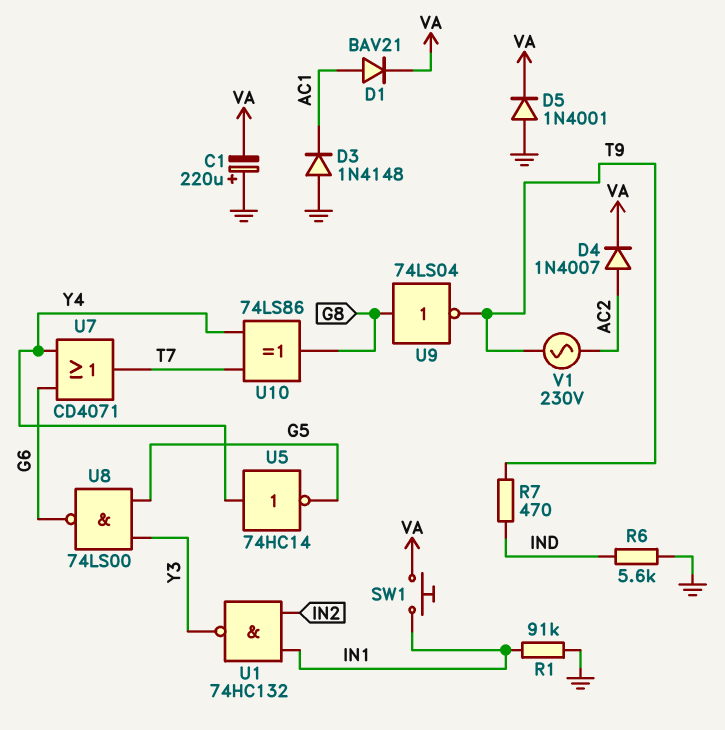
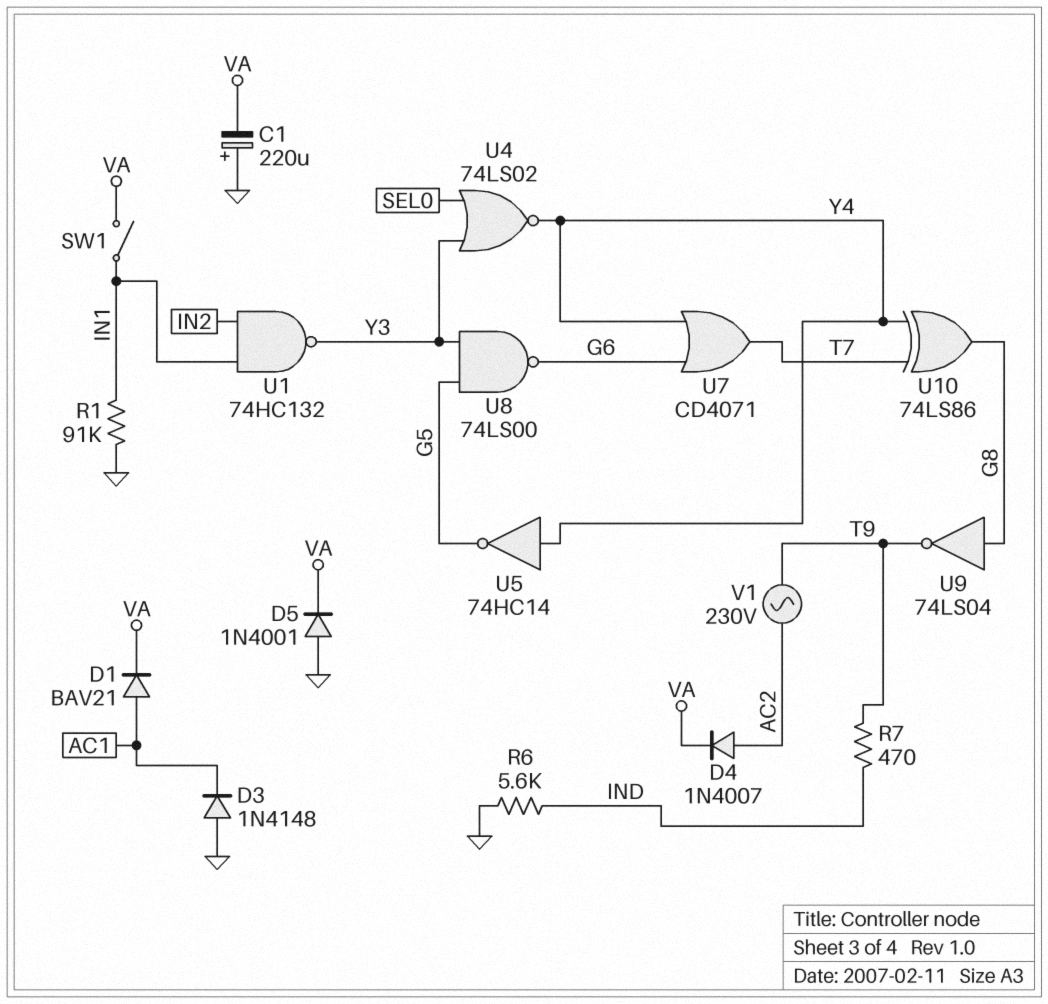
SW1: button (IN1, VA) -> switch (IN1, VA)
U4: none -> NOR 74LS02 (in SEL0, in Y3, out Y4)

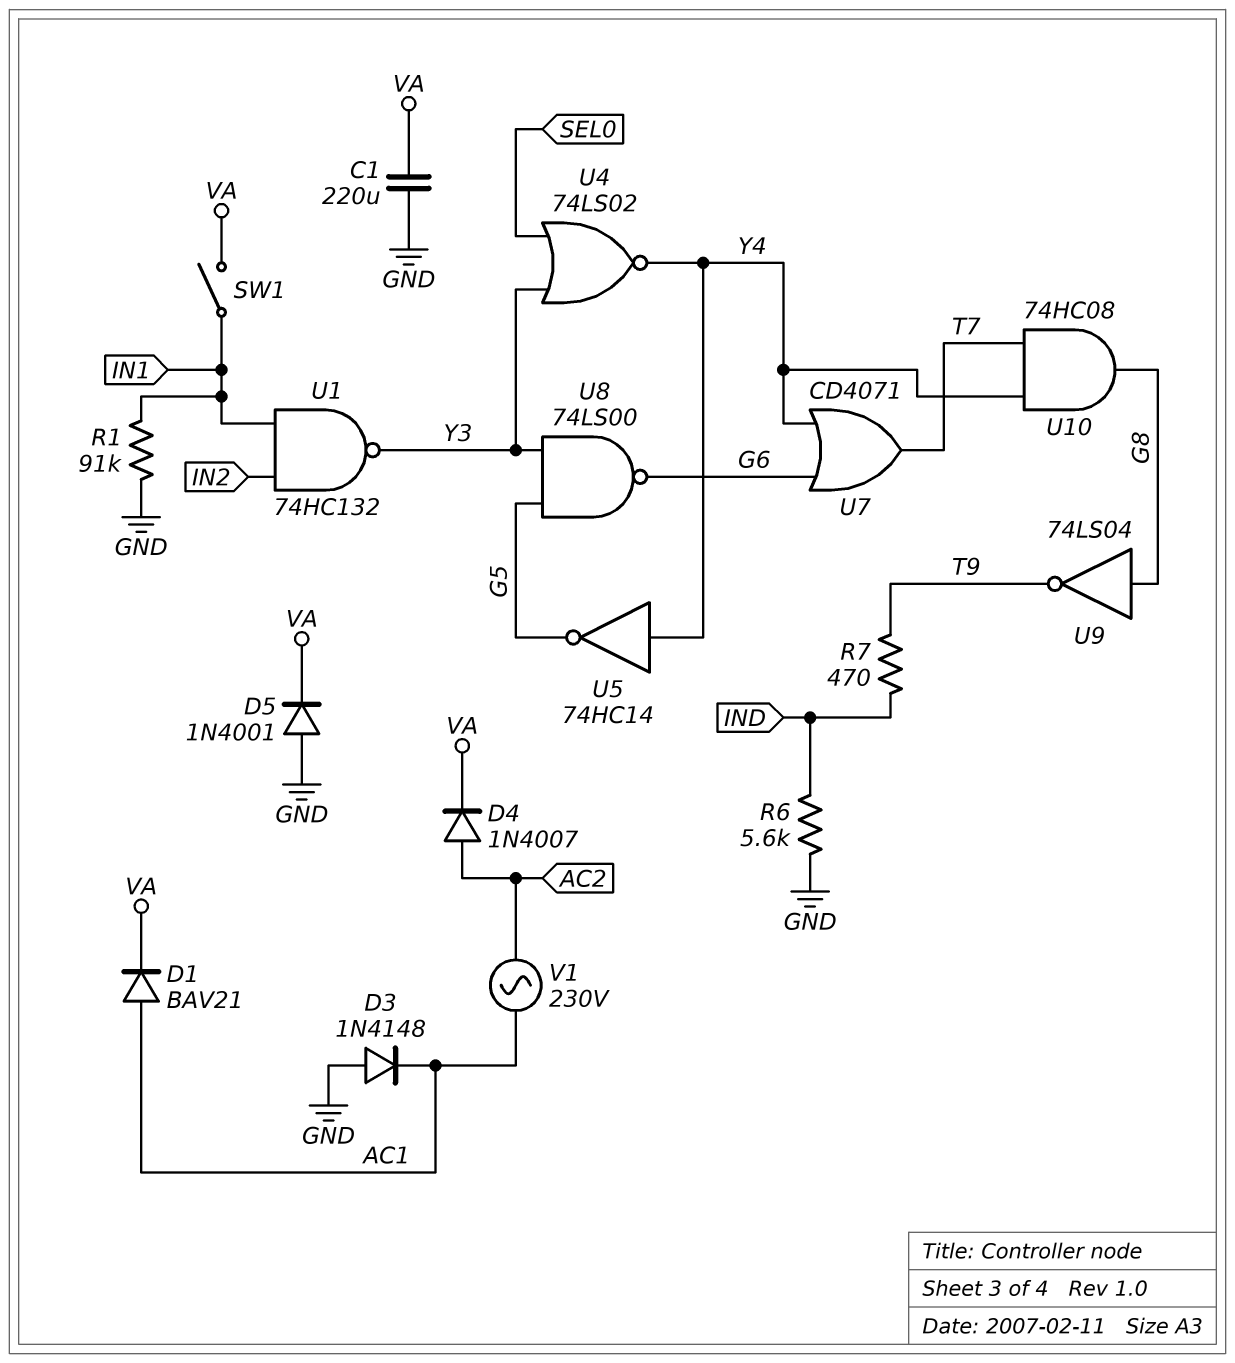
C1: 220uF (plus GND, minus VA) -> 220uF (GND, VA)
U10: XOR 74LS86 (in T7, in Y4, out G8) -> AND 74HC08 (in T7, in Y4, out G8)
V1: AC 230V (AC2, T9) -> AC 230V (AC1, AC2)

